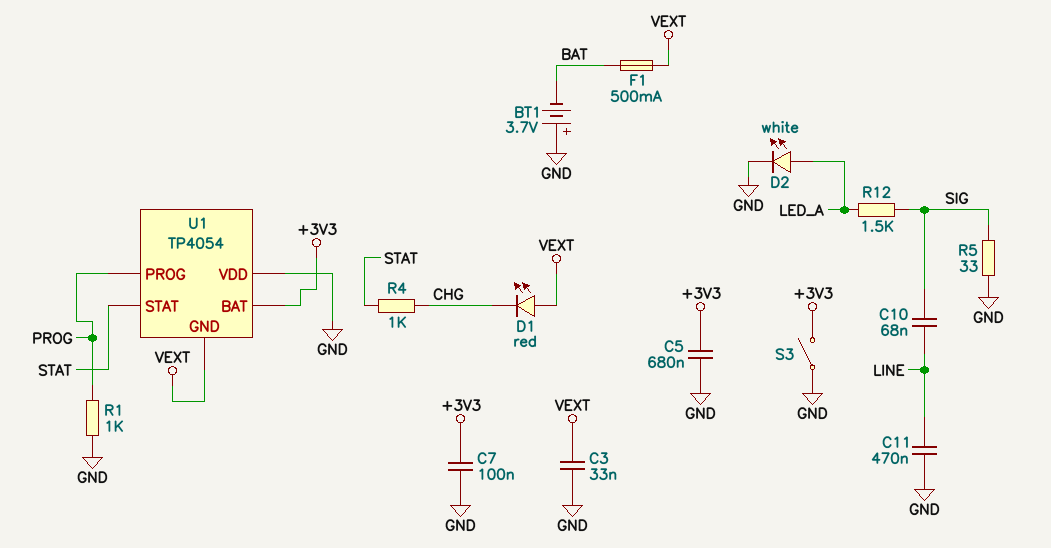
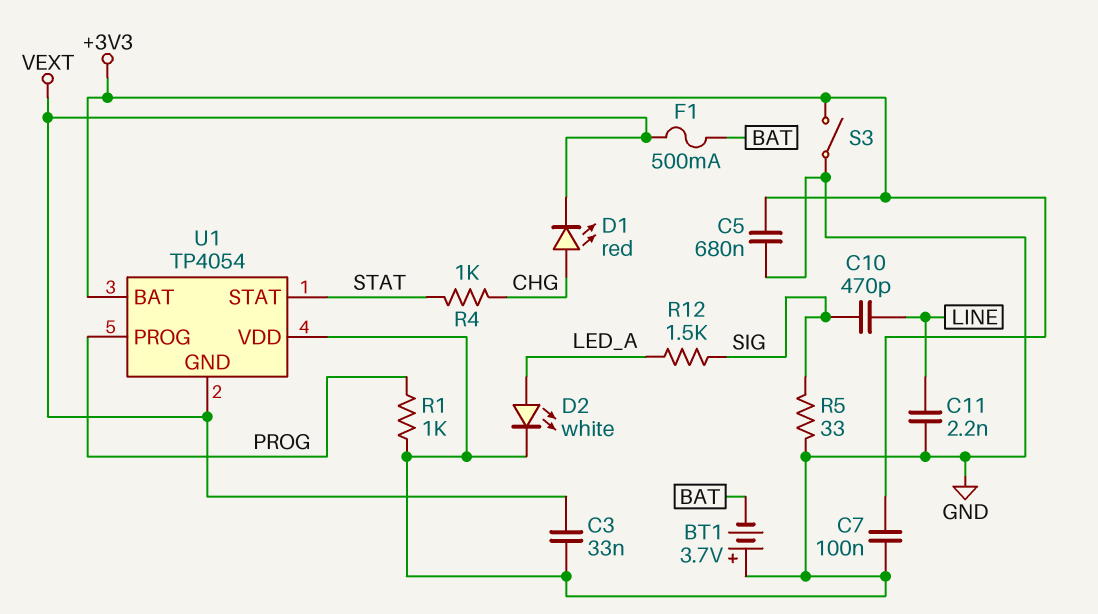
C10: 68nF (LINE, SIG) -> 470pF (LINE, SIG)
C11: 470nF (GND, LINE) -> 2.2nF (GND, LINE)
D1: LED red (A VEXT, K CHG) -> LED red (A CHG, K VEXT)

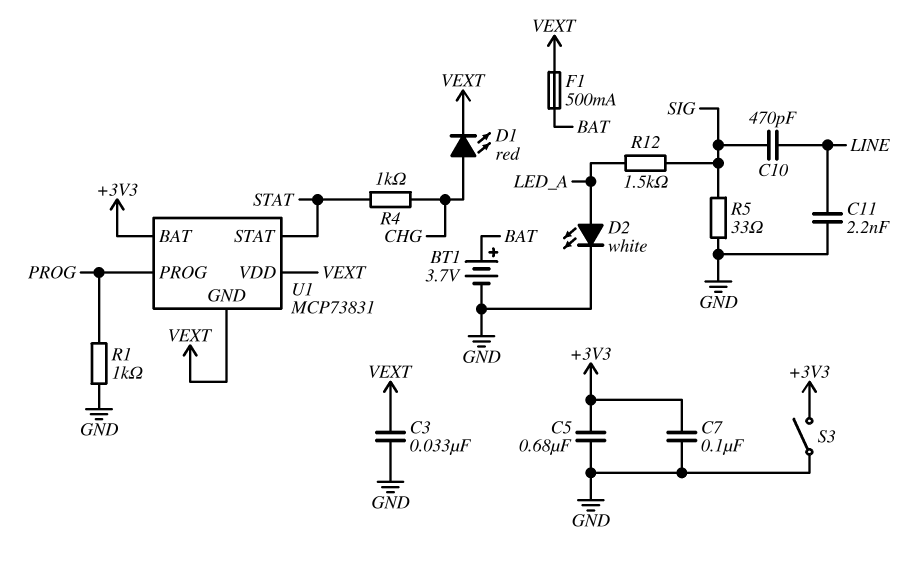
BT1: 3.7V (plus GND, minus BAT) -> 3.7V (plus BAT, minus GND)
U1: TP4054 -> MCP73831
U1 pin VDD: GND -> VEXT

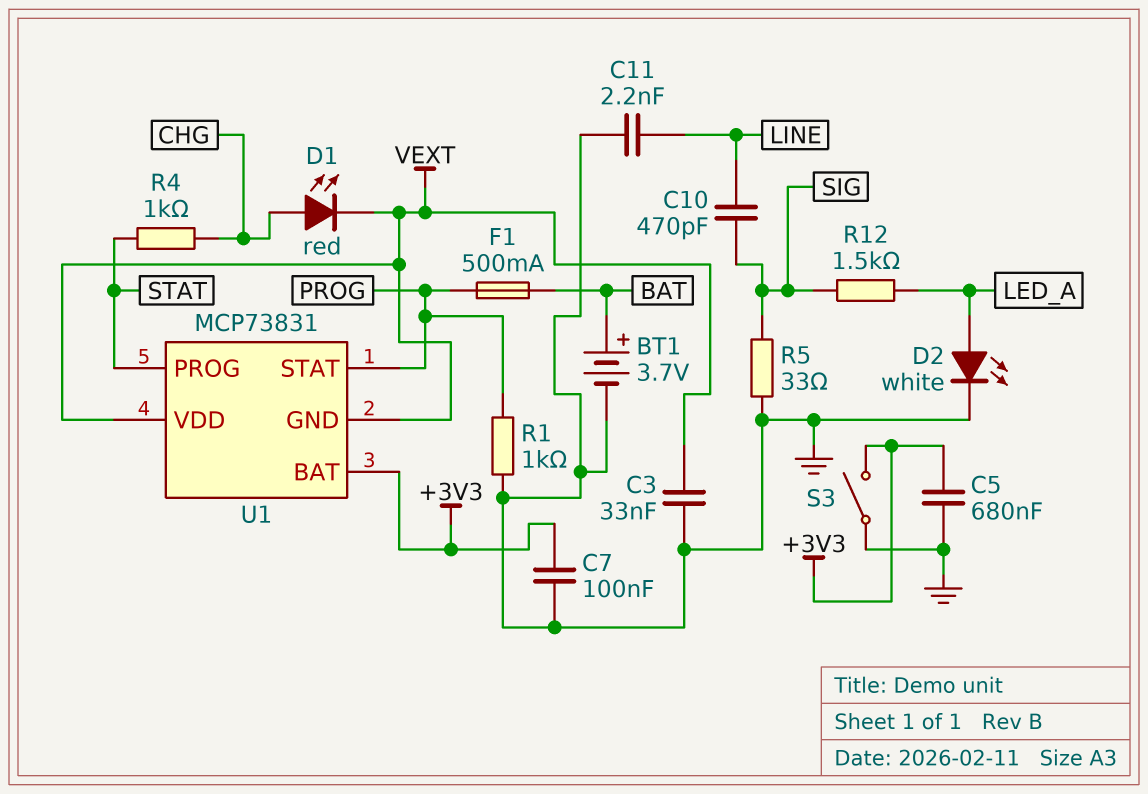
F1: 500mA (BAT, VEXT) -> 500mA (BAT, PROG)
U1 pin PROG: PROG -> STAT
U1 pin STAT: STAT -> PROG

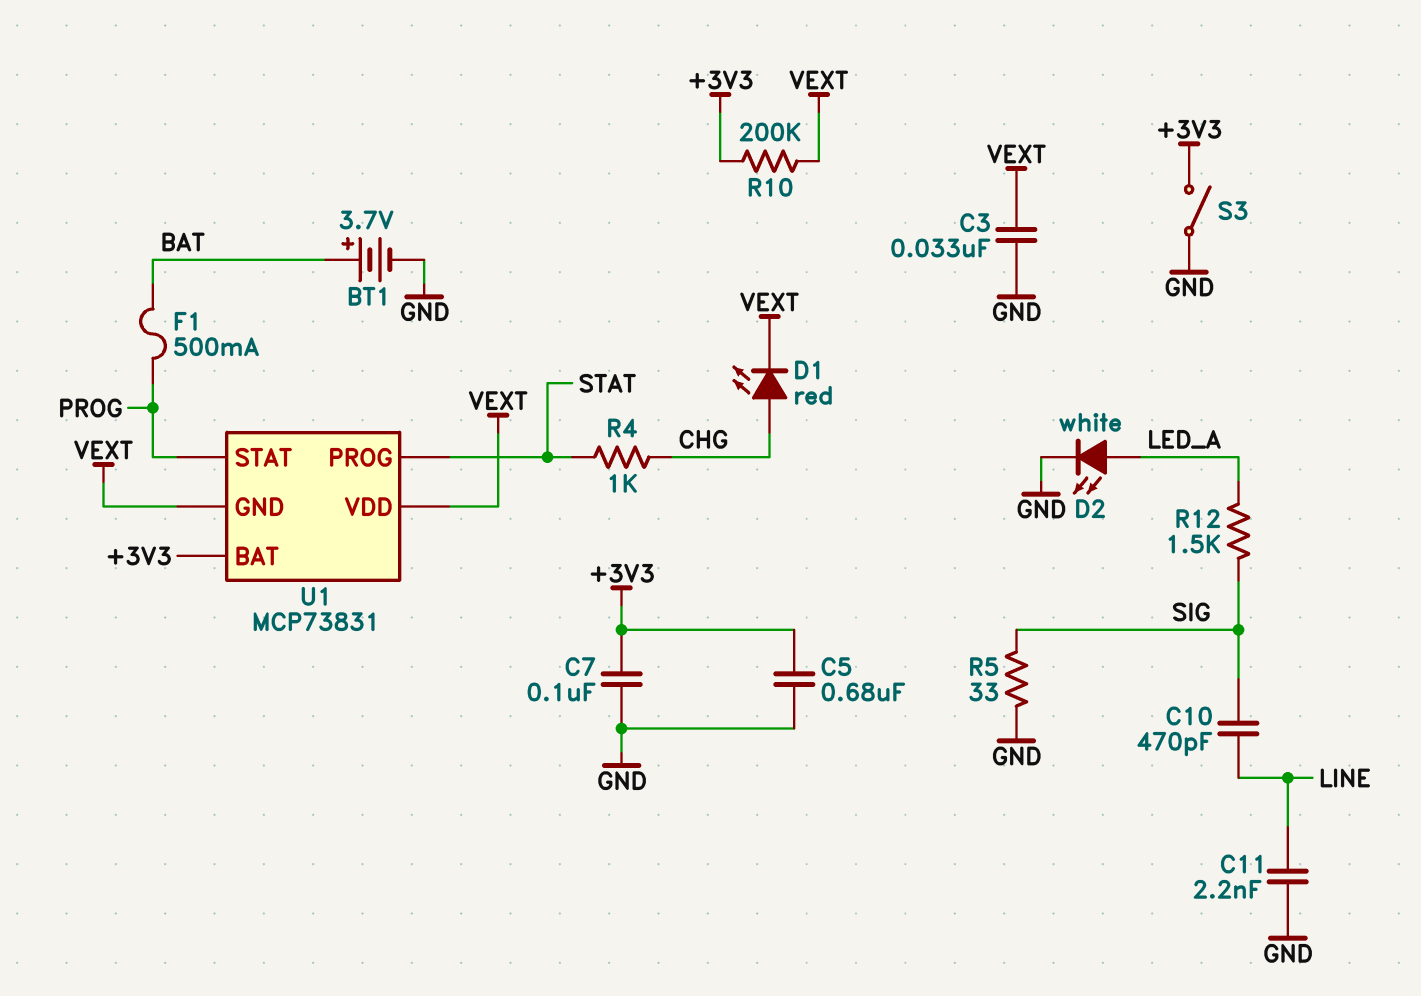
R1: 1k (GND, PROG) -> none
R10: none -> 200k (+3V3, VEXT)

